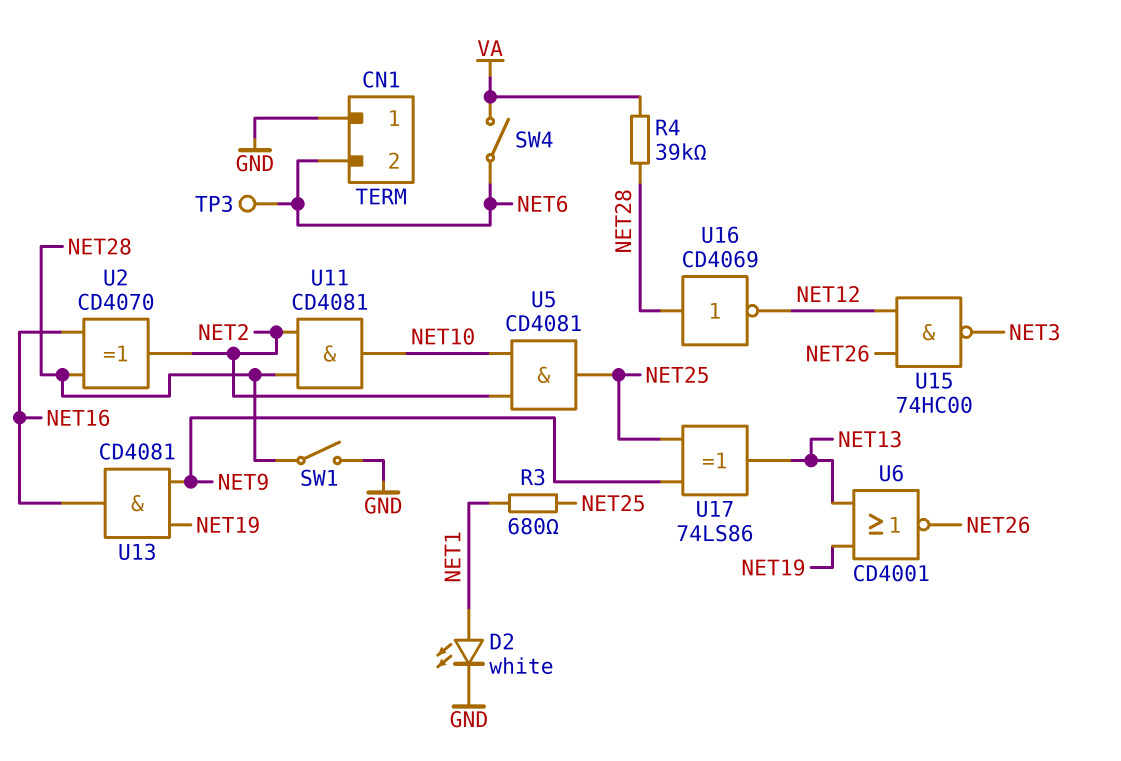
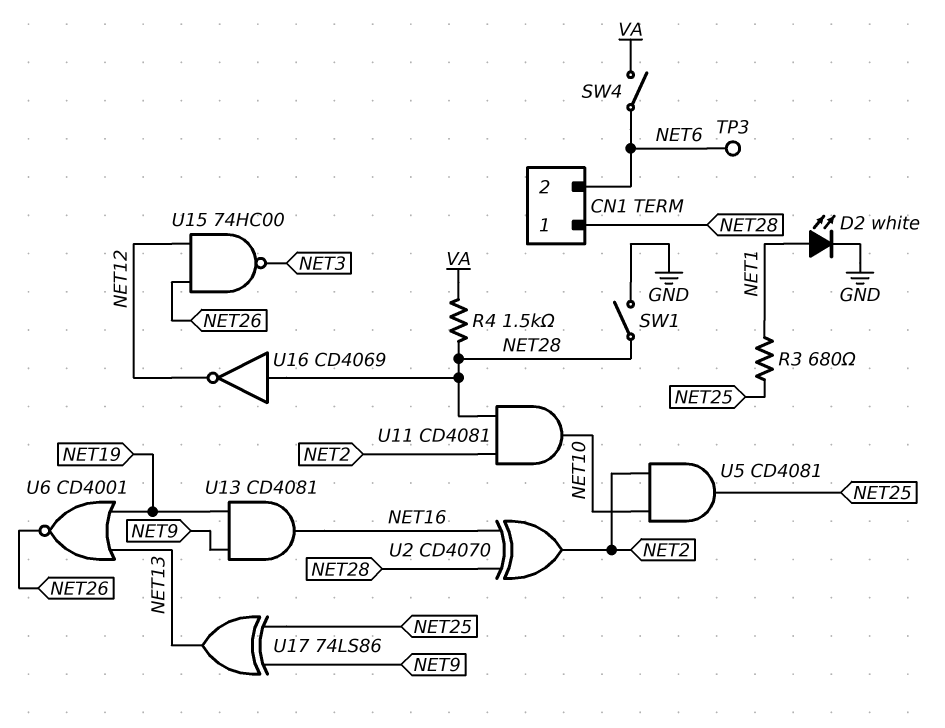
CN1 pin 1: GND -> NET28
R4: 39k (NET28, VA) -> 1.5k (NET28, VA)

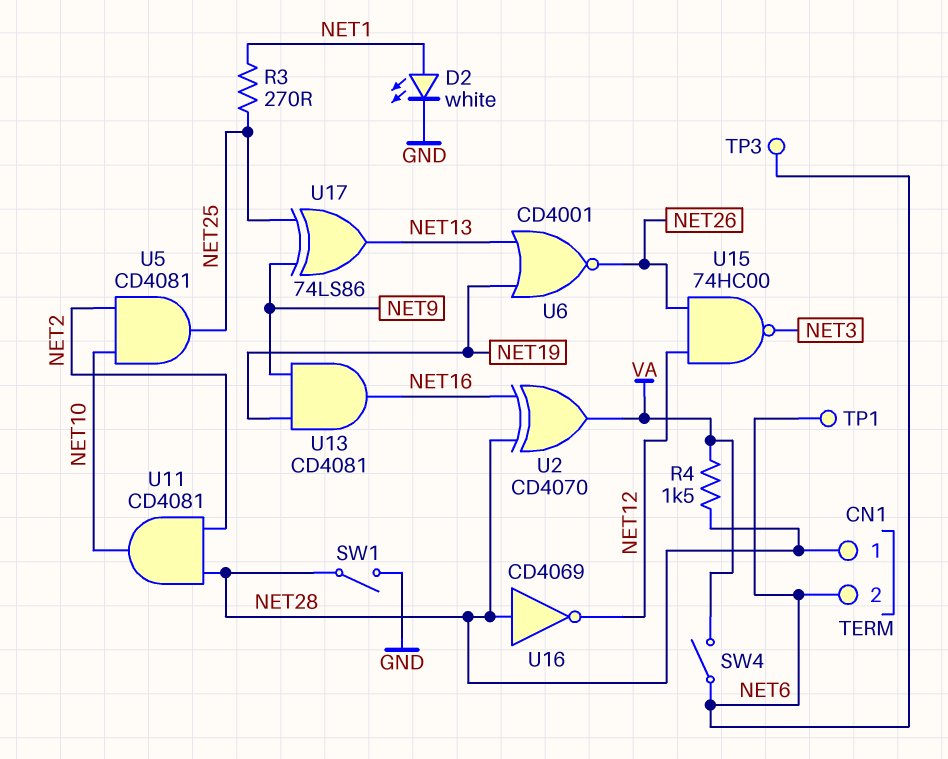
R3: 680 (NET1, NET25) -> 270 (NET1, NET25)
TP1: none -> test point (NET6)
U2: XOR CD4070 (in NET16, in NET28, out NET2) -> XOR CD4070 (in NET16, in NET28, out VA)

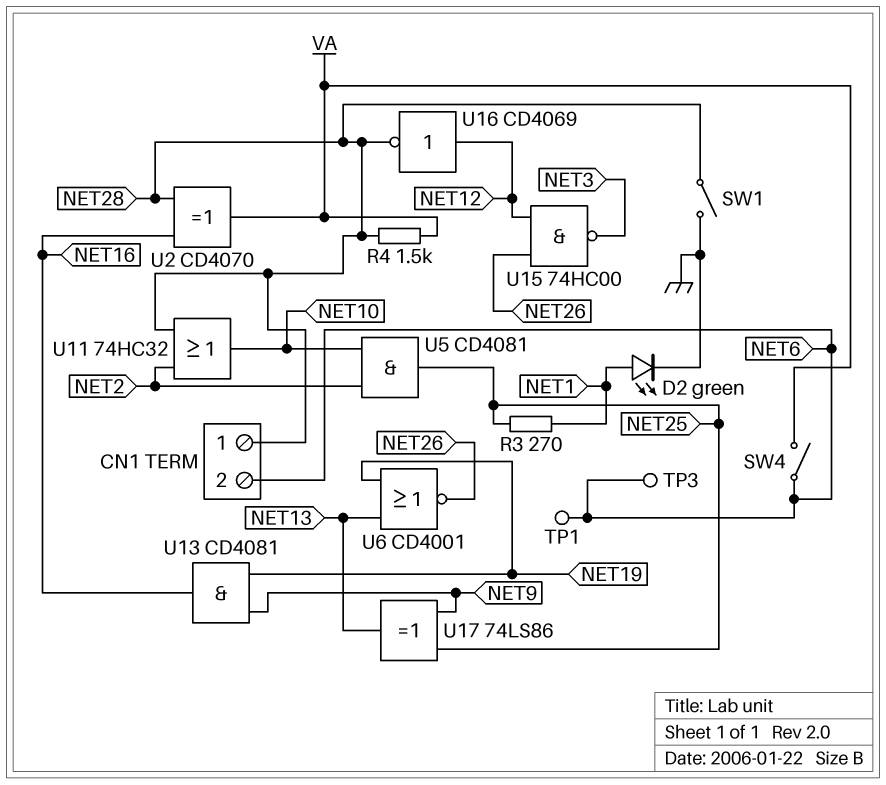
D2: LED white (A NET1, K GND) -> LED green (A NET1, K GND)
U11: AND CD4081 (in NET2, in NET28, out NET10) -> OR 74HC32 (in NET2, in NET28, out NET10)
U16: NOT CD4069 (in NET28, out NET12) -> NOT CD4069 (in NET12, out NET28)

